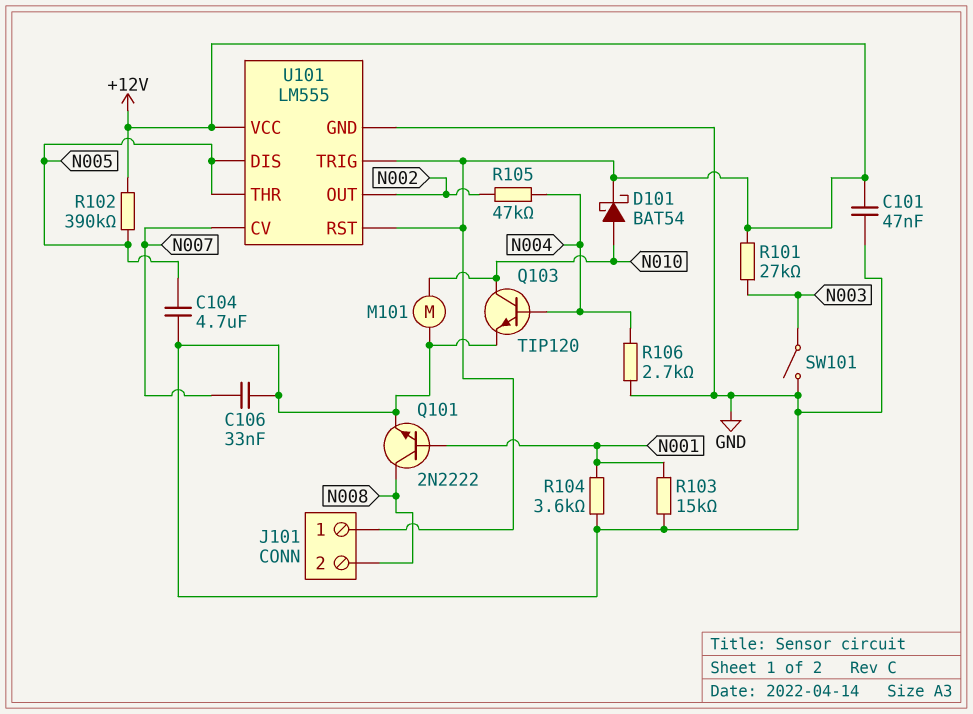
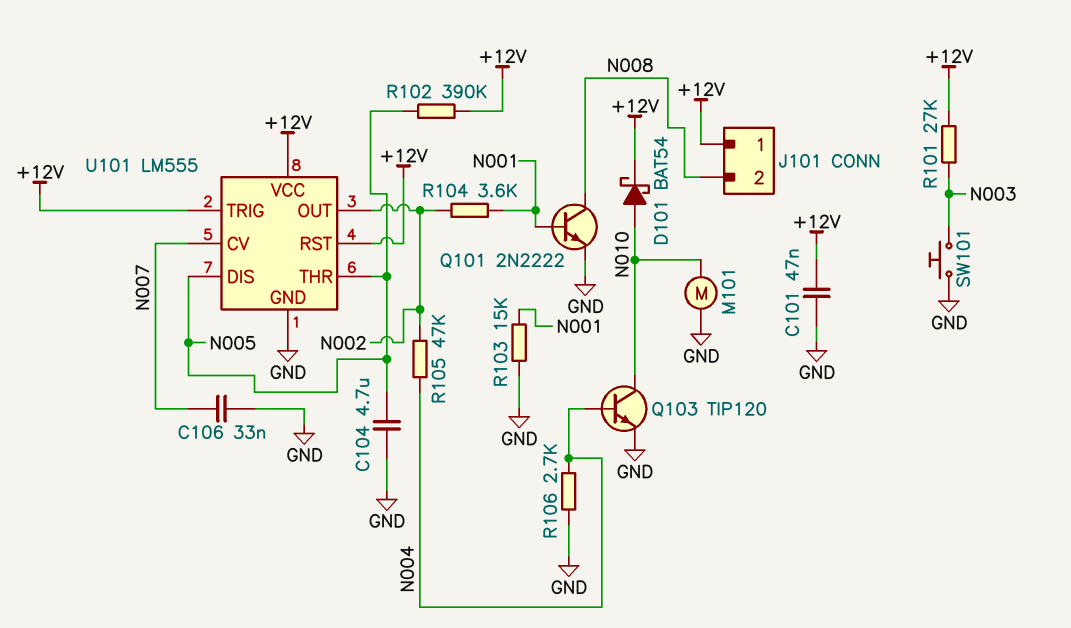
R104: 3.6k (GND, N001) -> 3.6k (N001, N002)
SW101: switch (GND, N003) -> button (GND, N003)

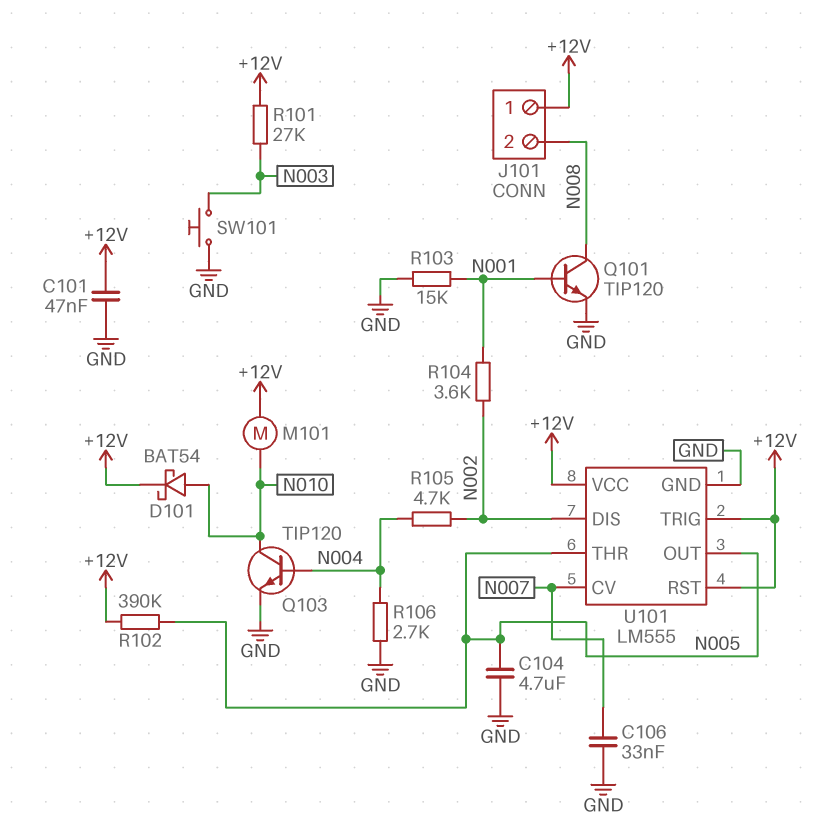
M101: motor (GND, N010) -> motor (+12V, N010)
Q101: NPN 2N2222 (B N001, C N008, E GND) -> NPN TIP120 (B N001, C N008, E GND)
R105: 47k (N002, N004) -> 4.7k (N002, N004)
U101 pin DIS: N005 -> N002
U101 pin OUT: N002 -> N005

